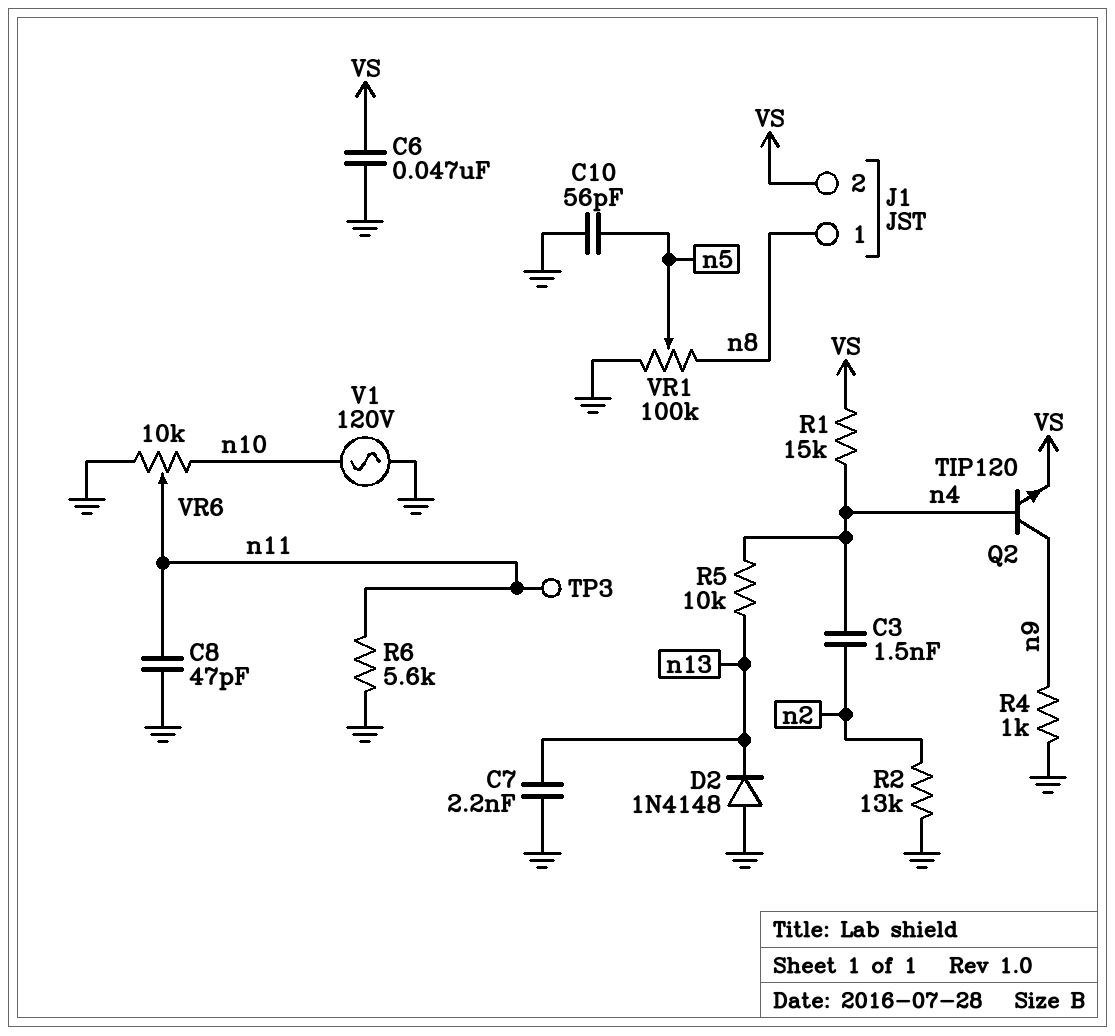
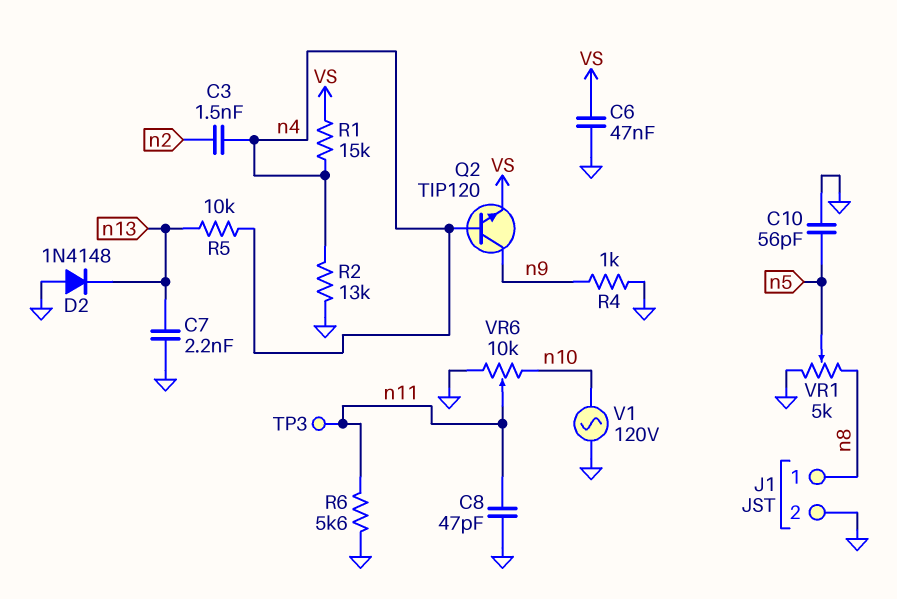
J1 pin 2: VS -> GND
R2: 13k (GND, n2) -> 13k (GND, n4)
VR1: 100k (GND, n8, wiper n5) -> 5k (GND, n8, wiper n5)

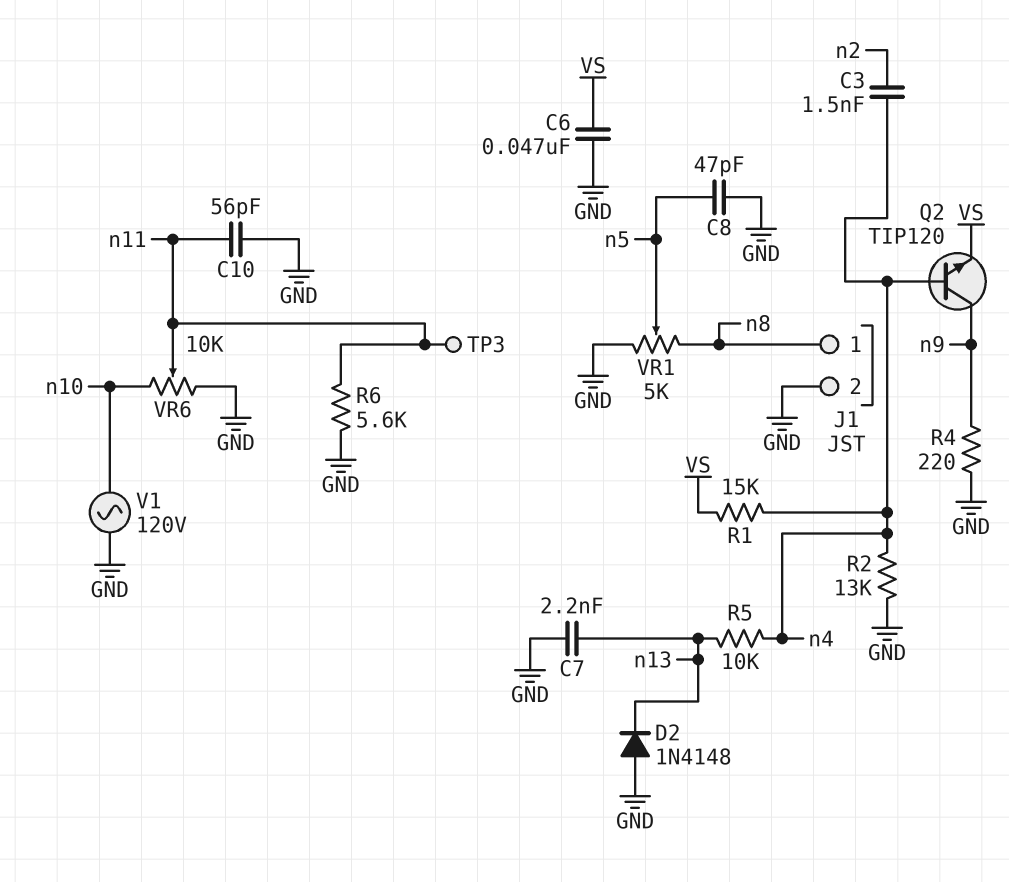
C8: 47pF (GND, n11) -> 47pF (GND, n5)
C10: 56pF (GND, n5) -> 56pF (GND, n11)
R4: 1k (GND, n9) -> 220 (GND, n9)

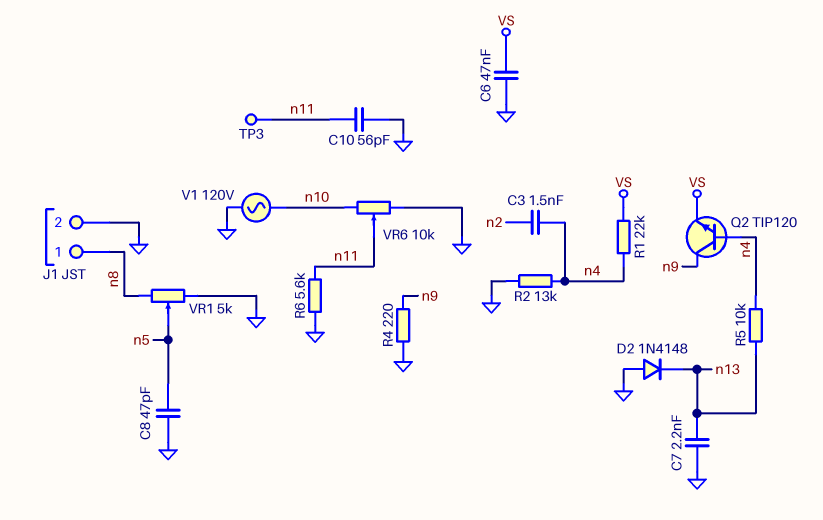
R1: 15k (VS, n4) -> 22k (VS, n4)

